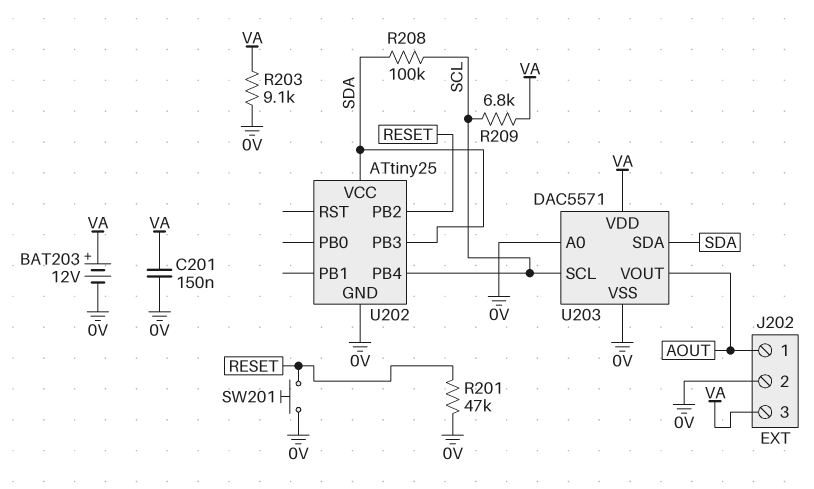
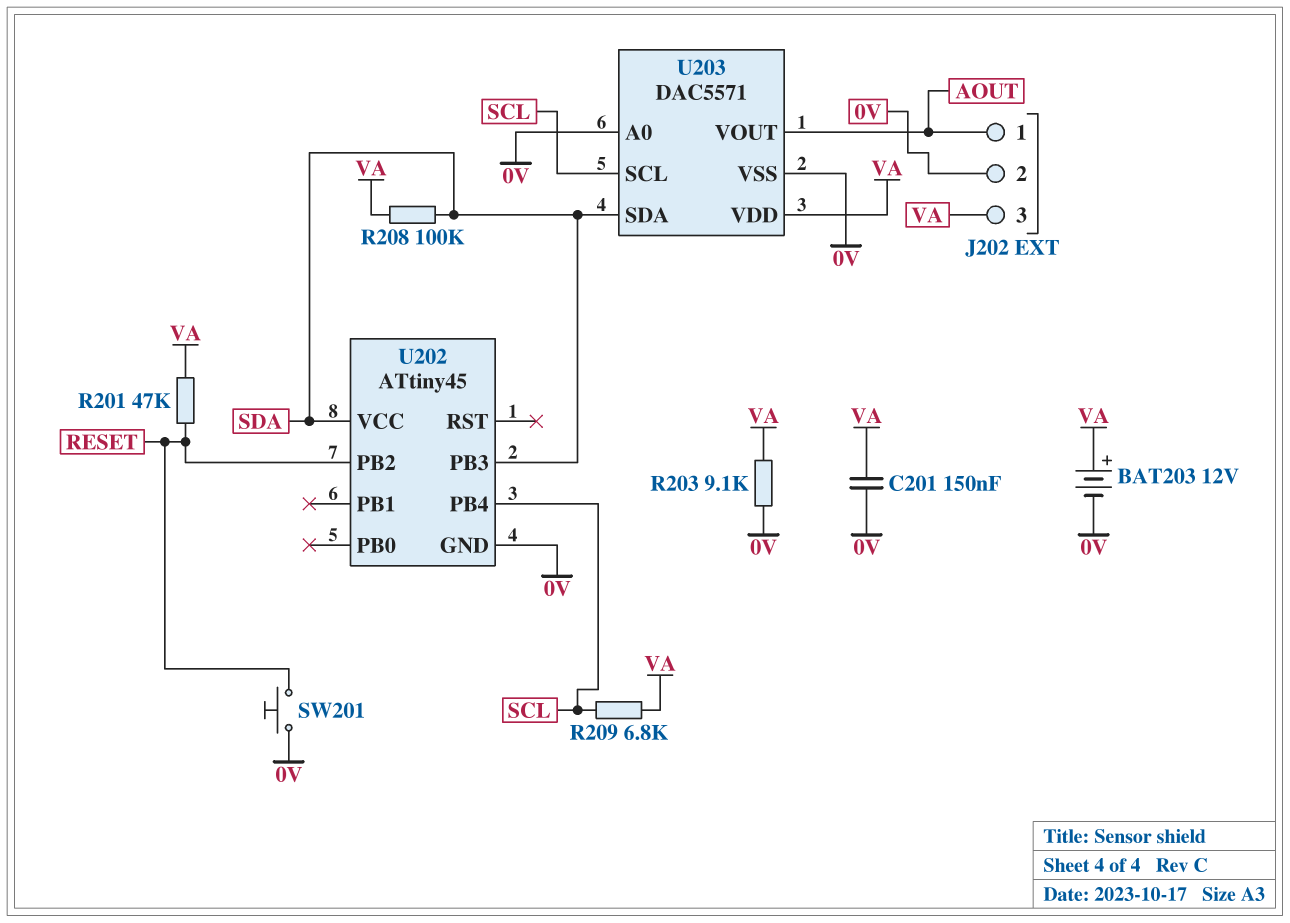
R201: 47k (0V, RESET) -> 47k (RESET, VA)
R208: 100k (SCL, SDA) -> 100k (SDA, VA)
U202: ATtiny25 -> ATtiny45

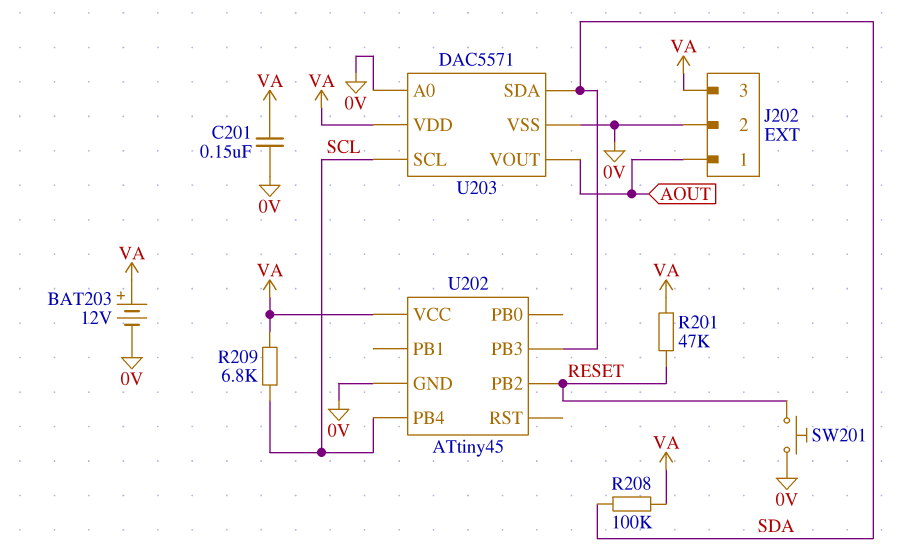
R203: 9.1k (0V, VA) -> none
U202 pin VCC: SDA -> VA

